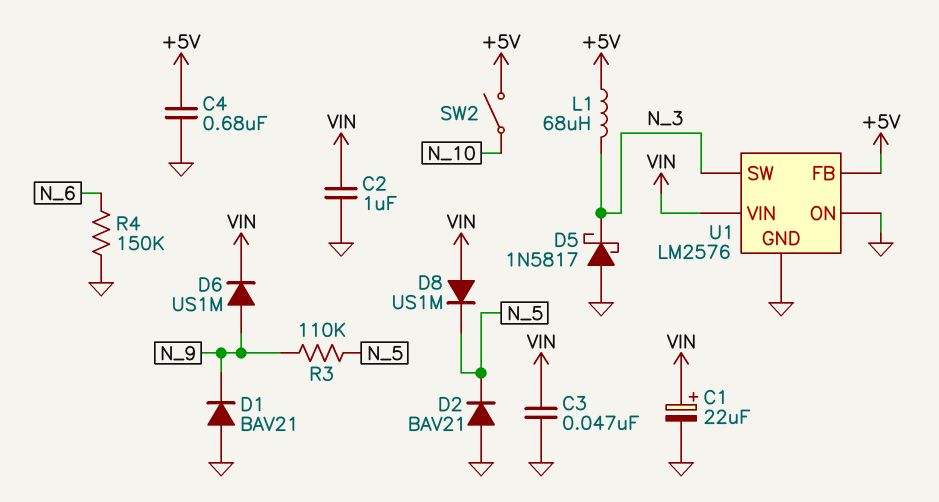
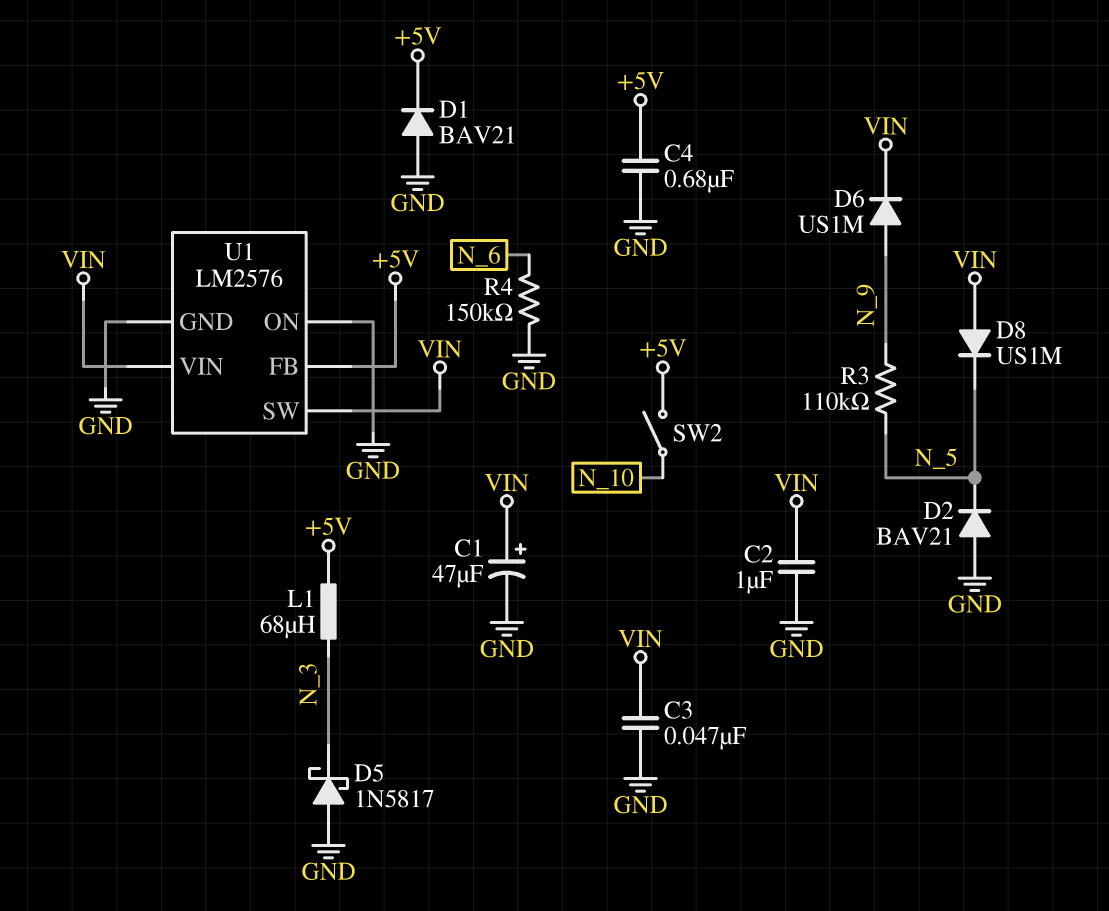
C1: 22uF (plus VIN, minus GND) -> 47uF (plus VIN, minus GND)
D1: diode BAV21 (A GND, K N_9) -> diode BAV21 (A GND, K +5V)
U1 pin SW: N_3 -> VIN

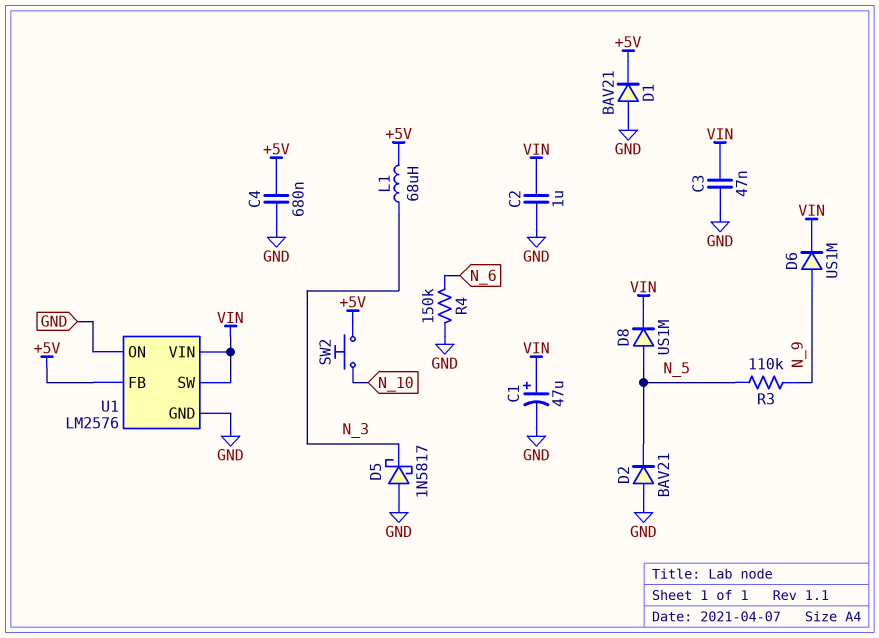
D8: diode US1M (A VIN, K N_5) -> diode US1M (A N_5, K VIN)
SW2: switch (+5V, N_10) -> button (+5V, N_10)

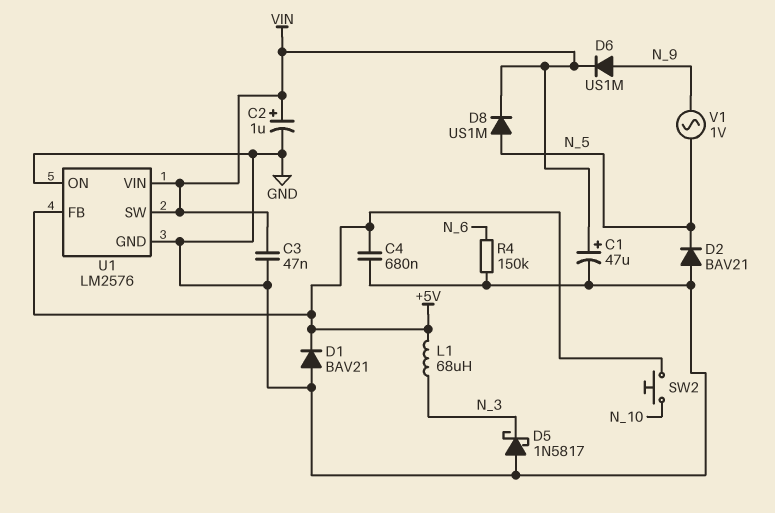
C2: 1uF (GND, VIN) -> 1uF (plus VIN, minus GND)
R3: 110k (N_5, N_9) -> none
V1: none -> AC 1V (N_5, N_9)

